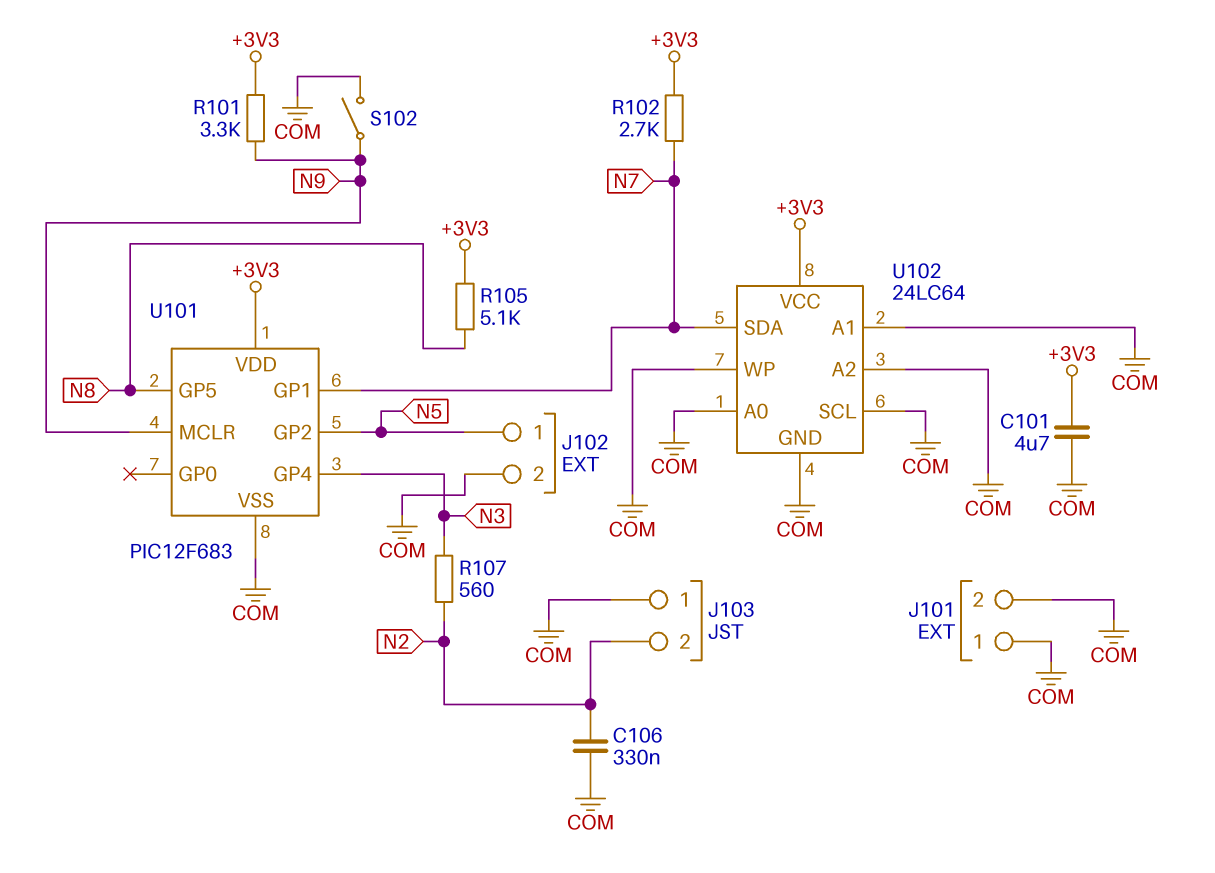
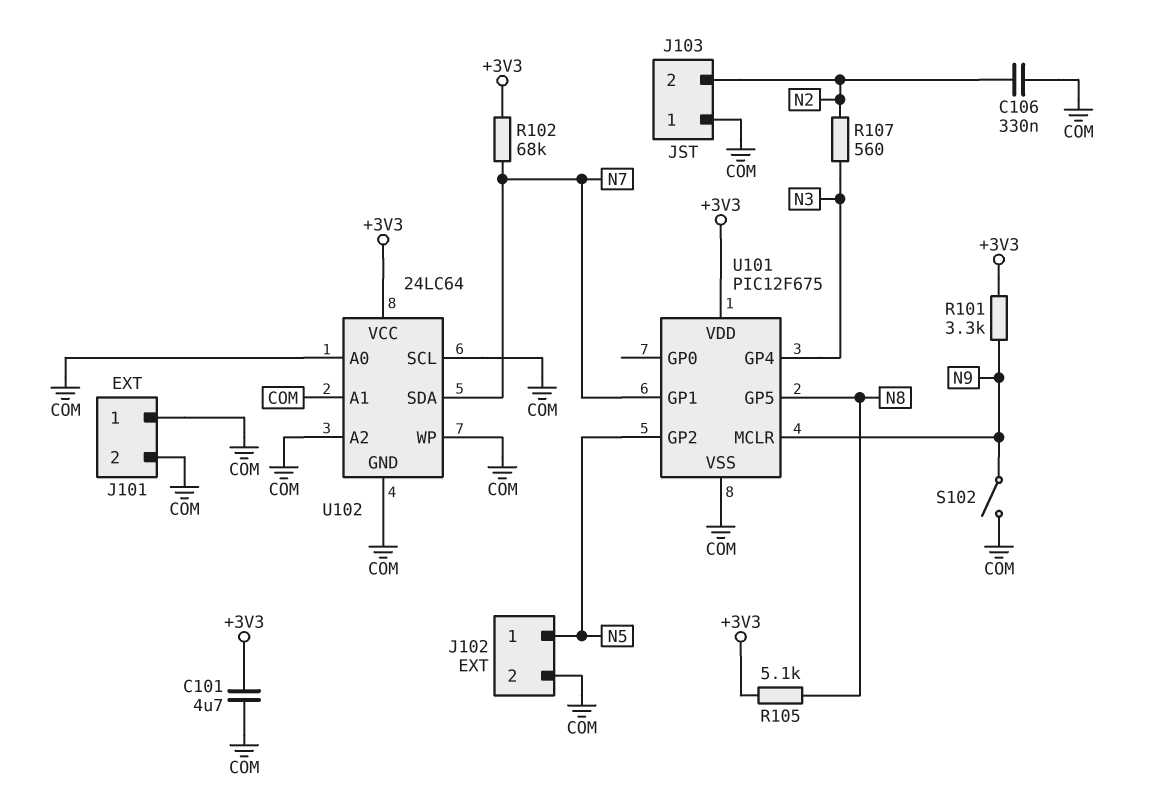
R102: 2.7k (+3V3, N7) -> 68k (+3V3, N7)
U101: PIC12F683 -> PIC12F675

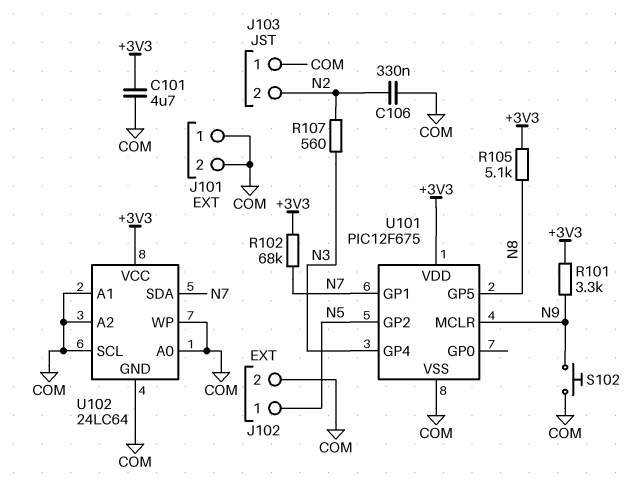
S102: switch (COM, N9) -> button (COM, N9)

